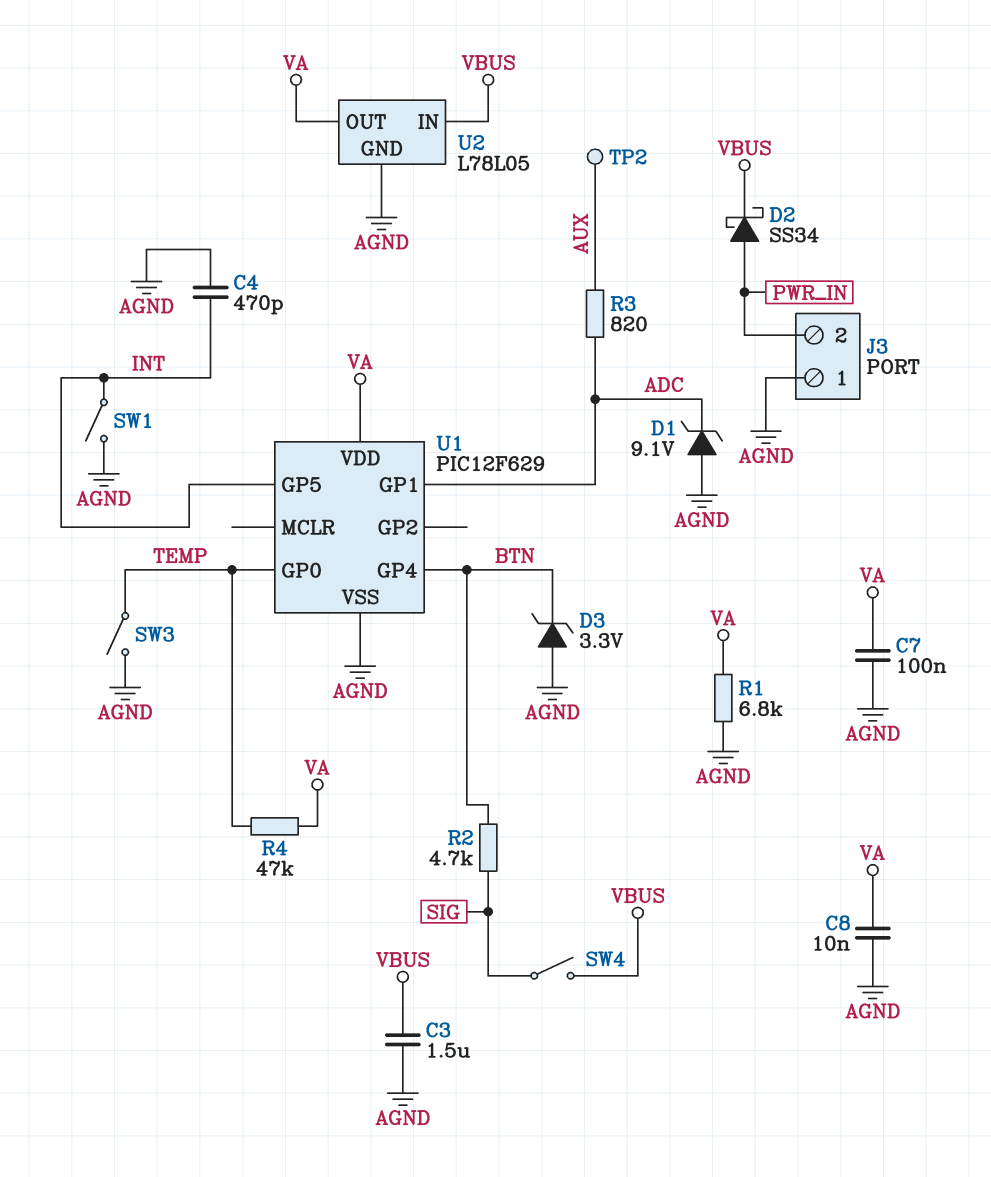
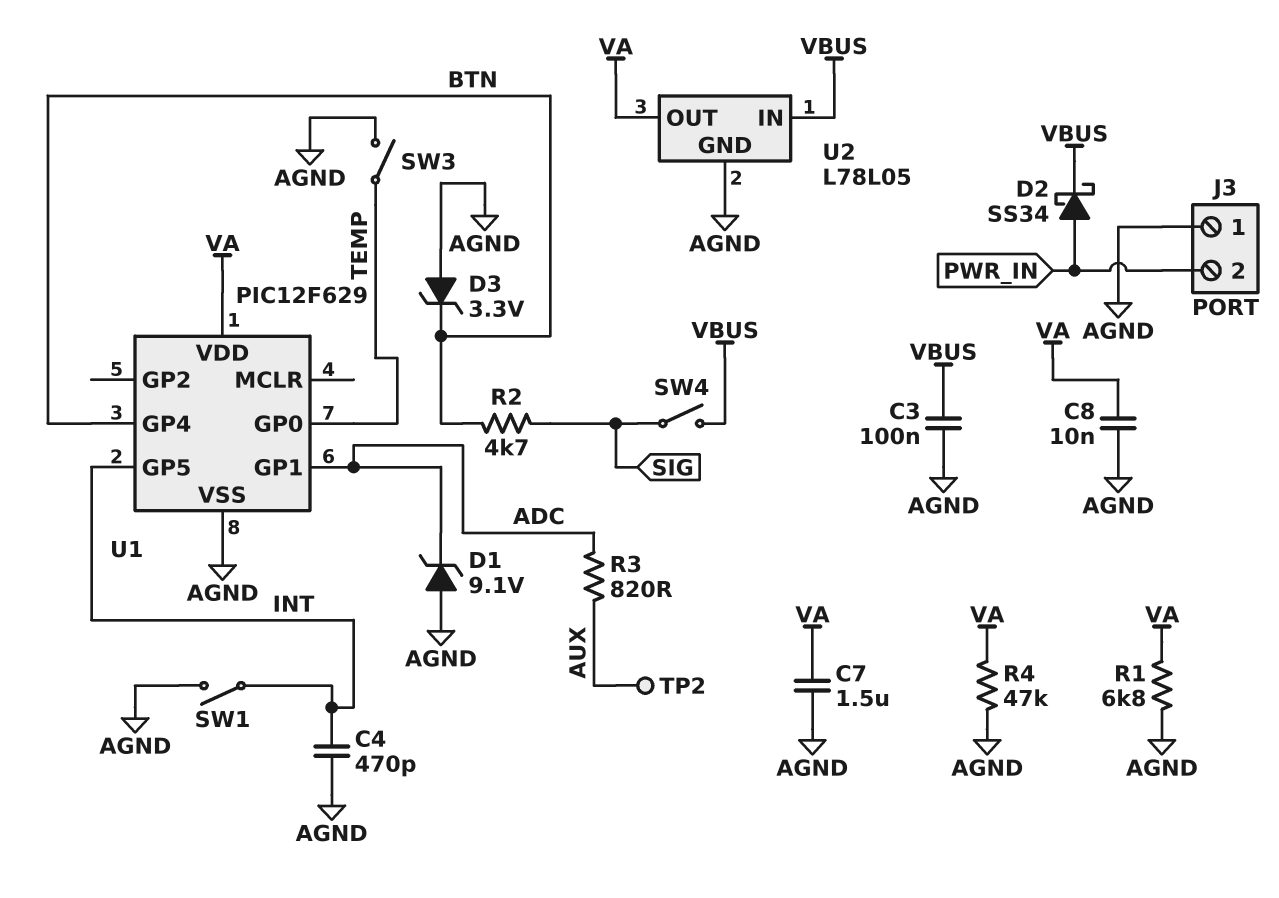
C3: 1.5uF (AGND, VBUS) -> 100nF (AGND, VBUS)
C7: 100nF (AGND, VA) -> 1.5uF (AGND, VA)
R4: 47k (TEMP, VA) -> 47k (AGND, VA)

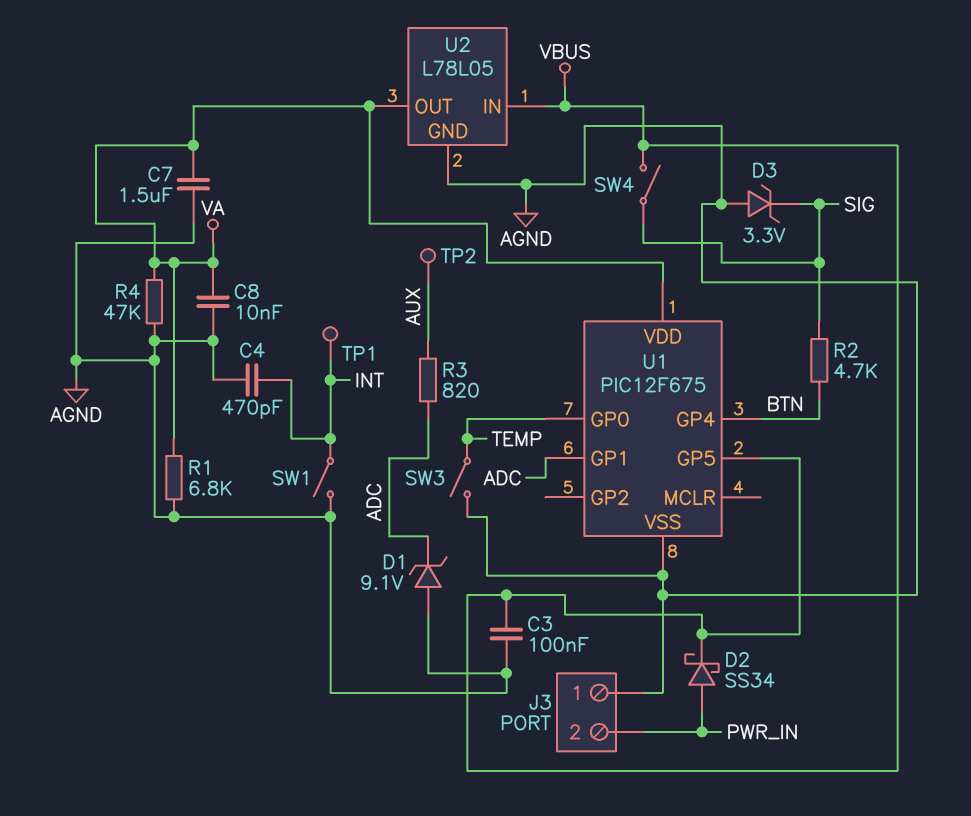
D3: zener 3.3V (A AGND, K BTN) -> zener 3.3V (A AGND, K SIG)
TP1: none -> test point (INT)
U1: PIC12F629 -> PIC12F675
U1 pin GP5: INT -> VBUS

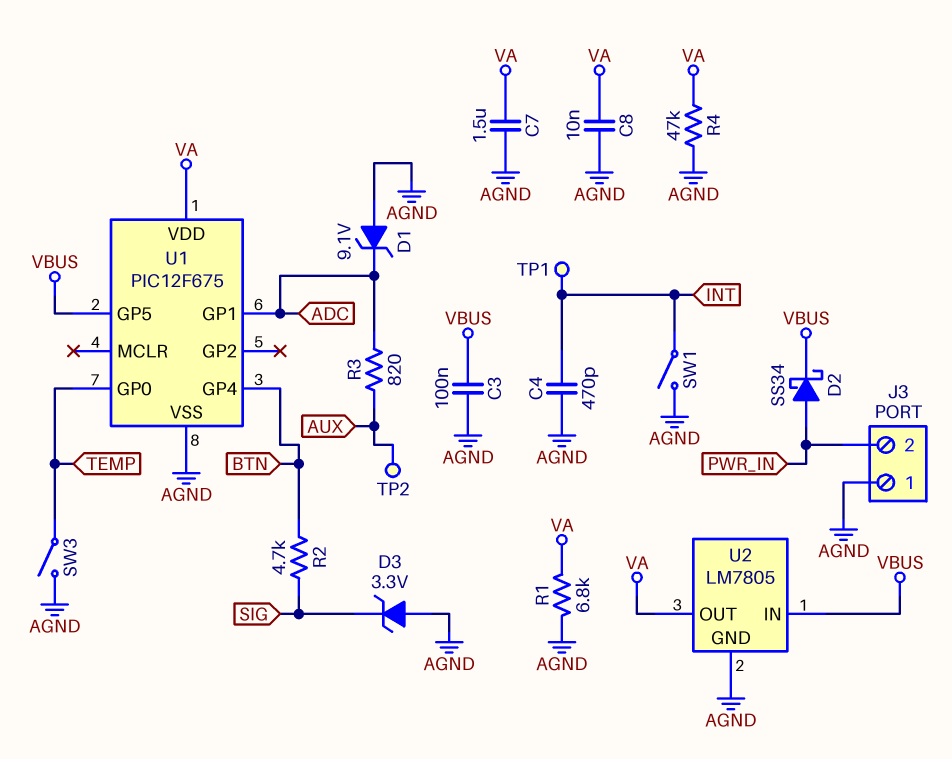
SW4: switch (SIG, VBUS) -> none
U2: L78L05 -> LM7805

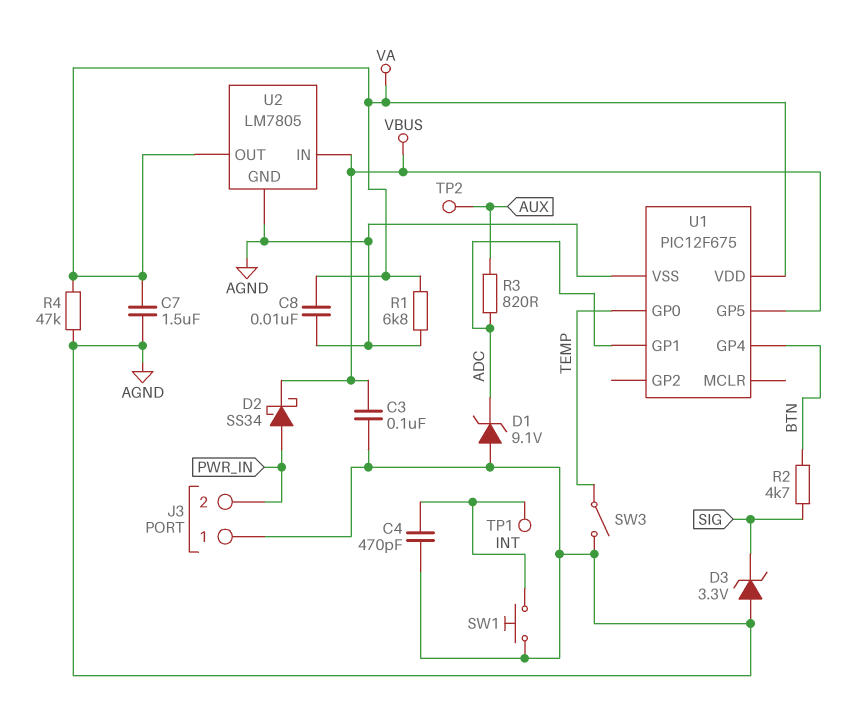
SW1: switch (AGND, INT) -> button (AGND, INT)

